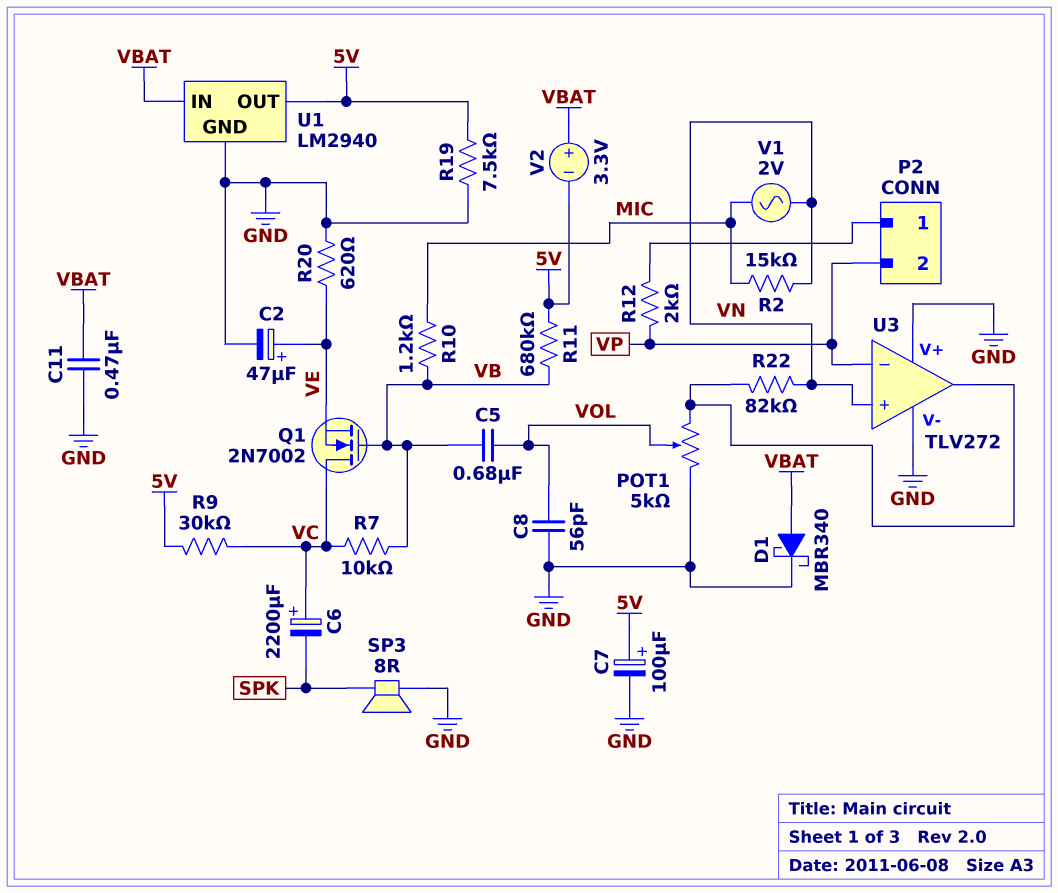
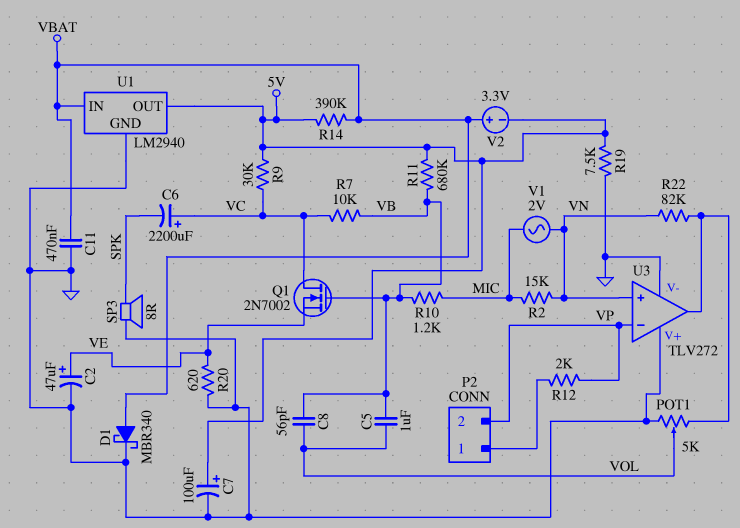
C5: 680nF (VB, VOL) -> 1uF (VB, VOL)
C8: 56pF (GND, VOL) -> 56pF (VB, VOL)
R14: none -> 390k (5V, VBAT)

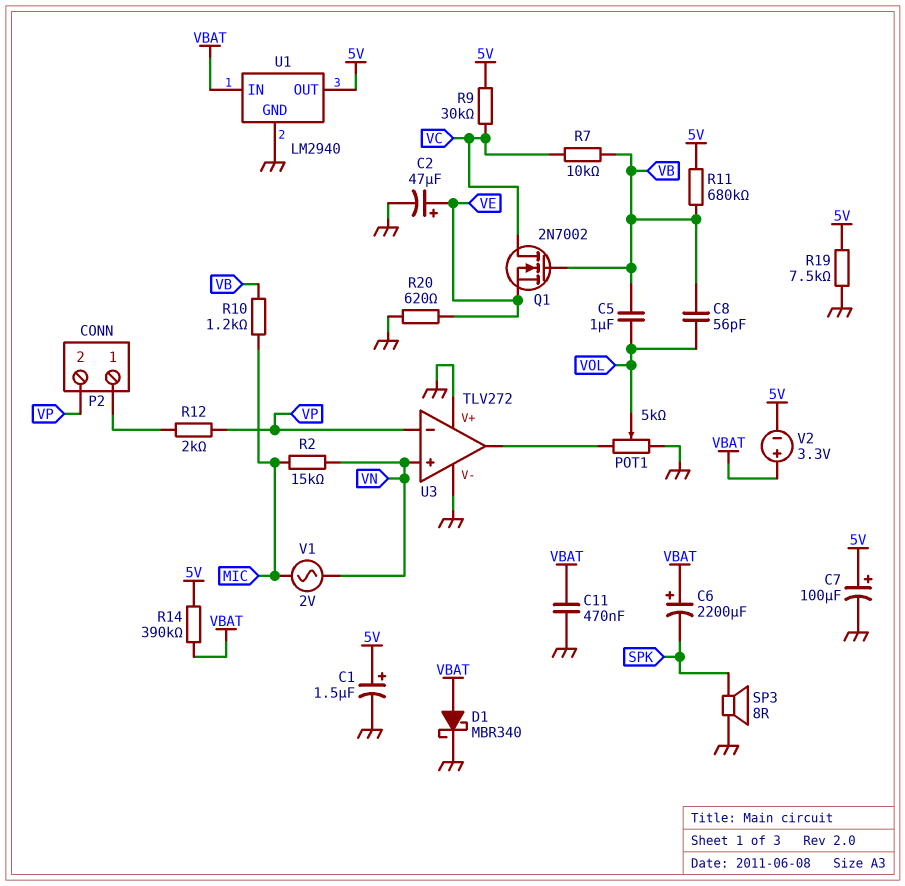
C1: none -> 1.5uF (plus 5V, minus GND)
C6: 2200uF (plus VC, minus SPK) -> 2200uF (plus VBAT, minus SPK)
R22: 82k (U3/out, VN) -> none

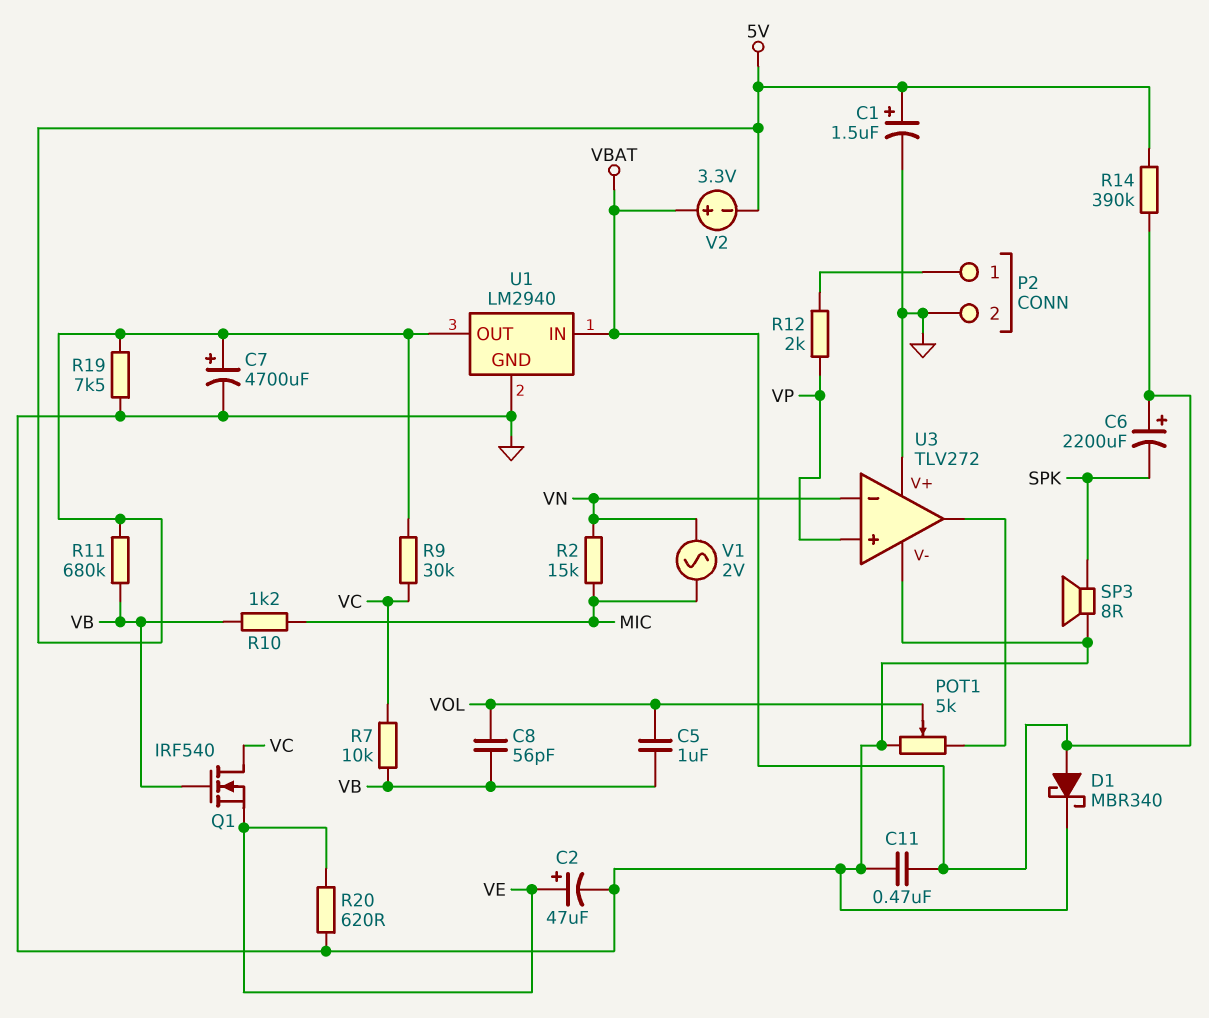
C7: 100uF (plus 5V, minus GND) -> 4700uF (plus 5V, minus GND)
P2 pin 2: VP -> GND
Q1: NMOS 2N7002 (G VB, D VC, S VE) -> NMOS IRF540 (G VB, D VC, S VE)
U3 pin in+: VN -> VP
U3 pin in-: VP -> VN

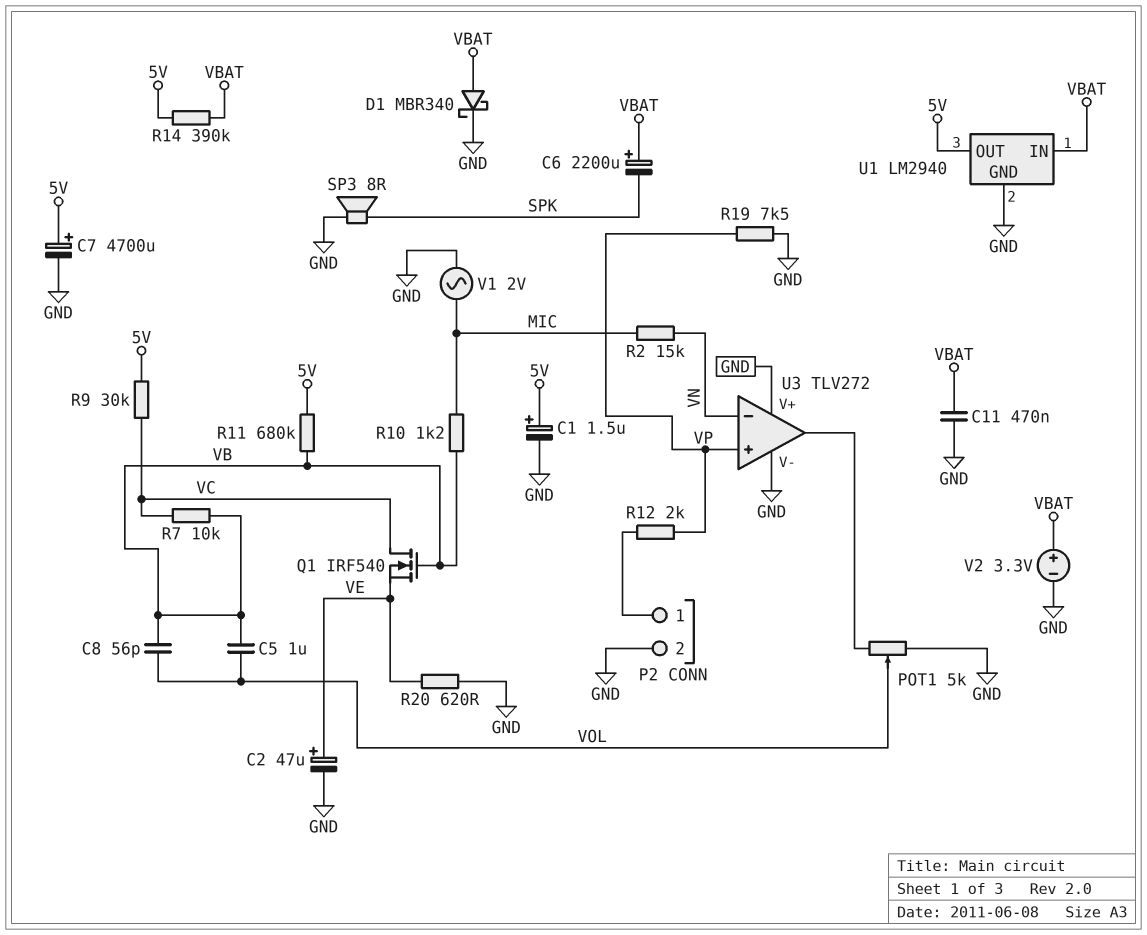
R19: 7.5k (5V, GND) -> 7.5k (GND, VP)
V1: AC 2V (MIC, VN) -> AC 2V (GND, MIC)
V2: 3.3V (plus VBAT, minus 5V) -> 3.3V (plus VBAT, minus GND)

